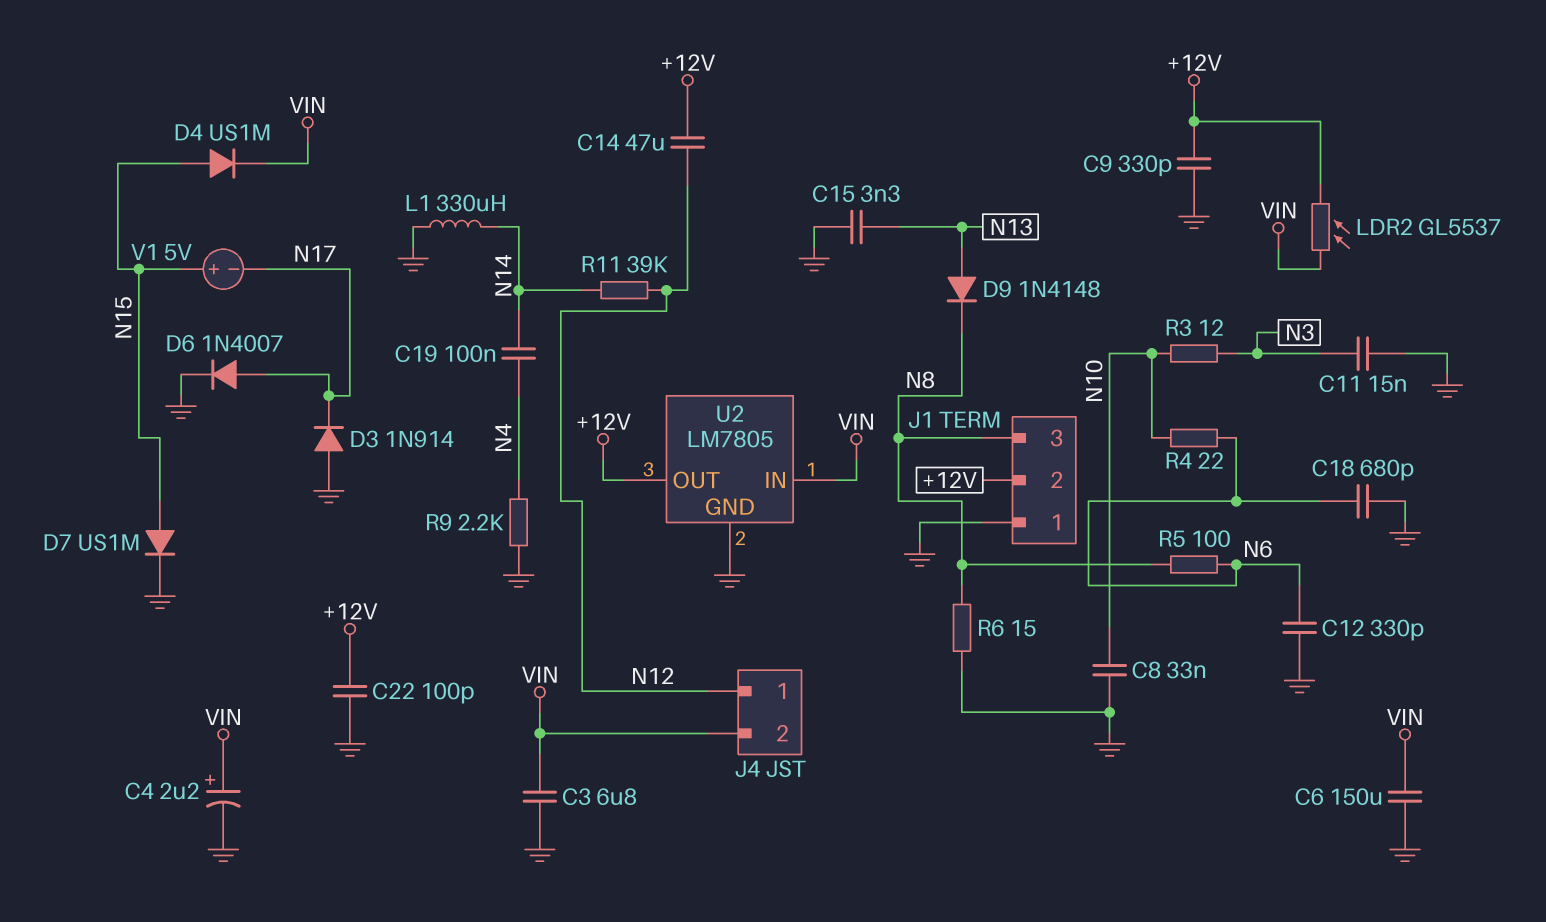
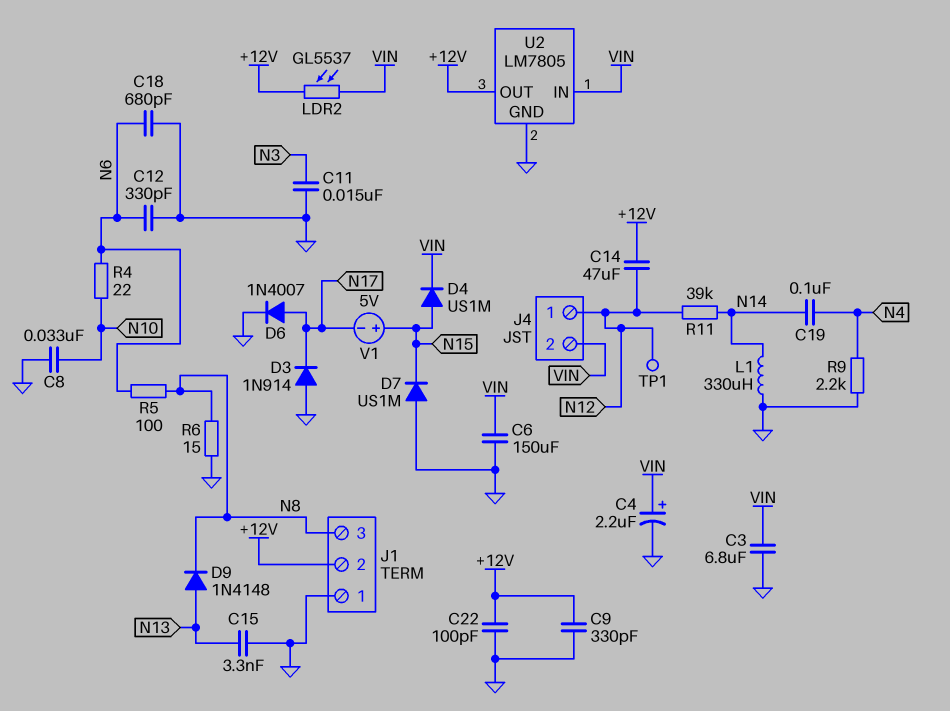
D7: diode US1M (A N15, K GND) -> diode US1M (A GND, K N15)
R3: 12 (N3, N10) -> none
TP1: none -> test point (N12)

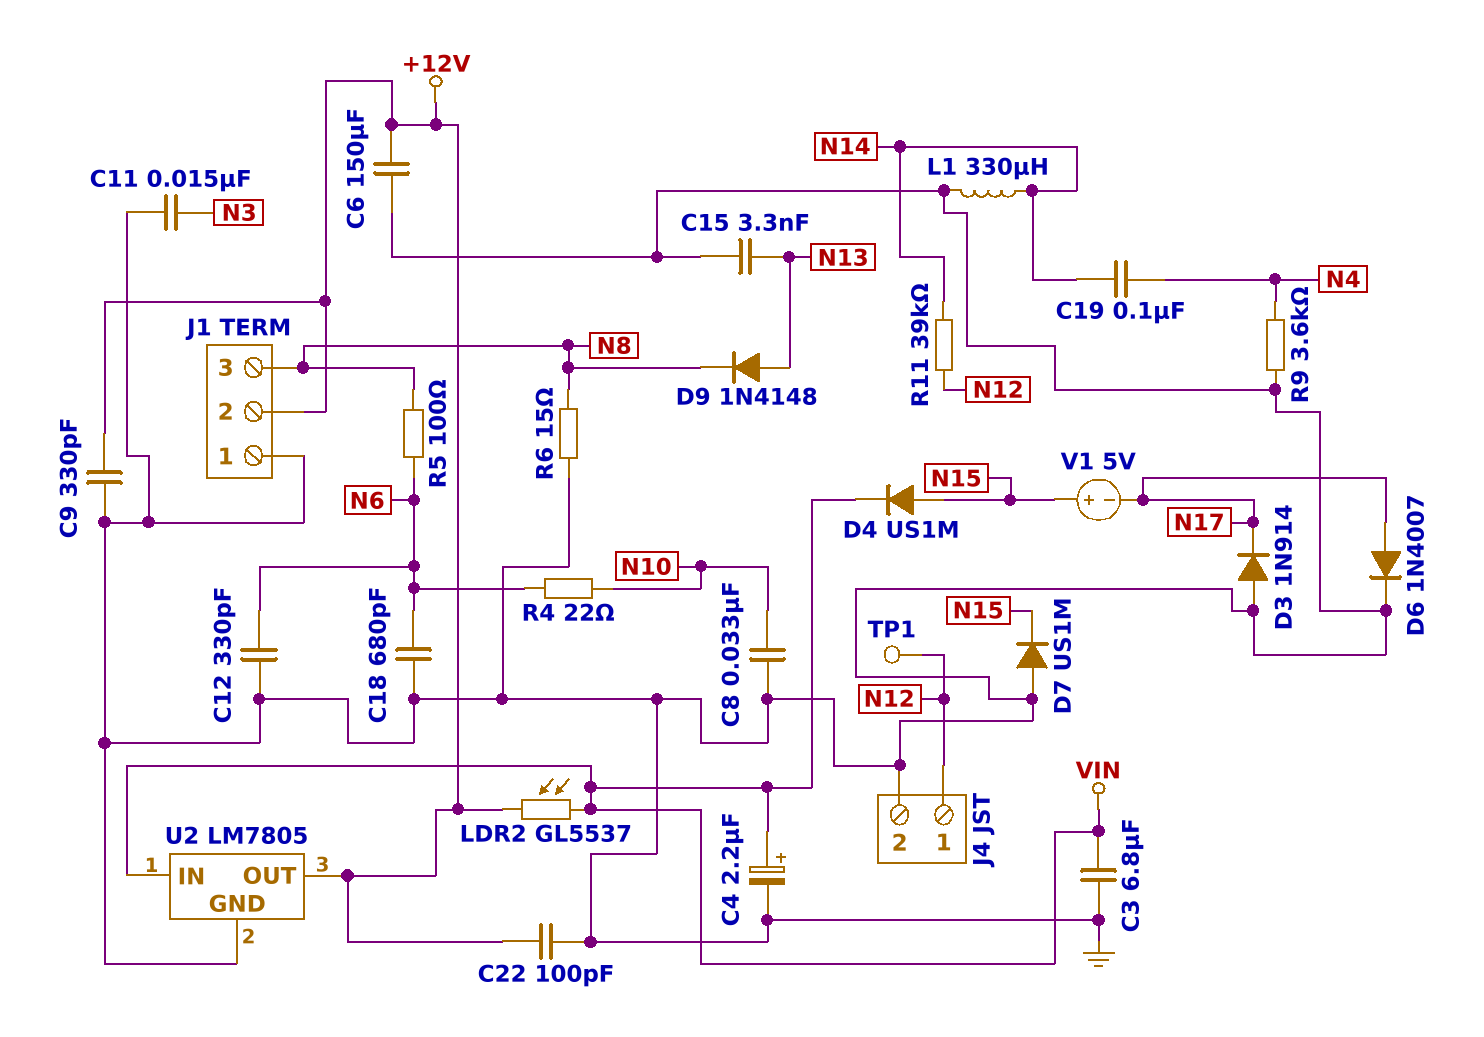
C6: 150uF (GND, VIN) -> 150uF (+12V, GND)
C14: 47uF (+12V, N12) -> none
J4 pin 2: VIN -> GND
R9: 2.2k (GND, N4) -> 3.6k (GND, N4)

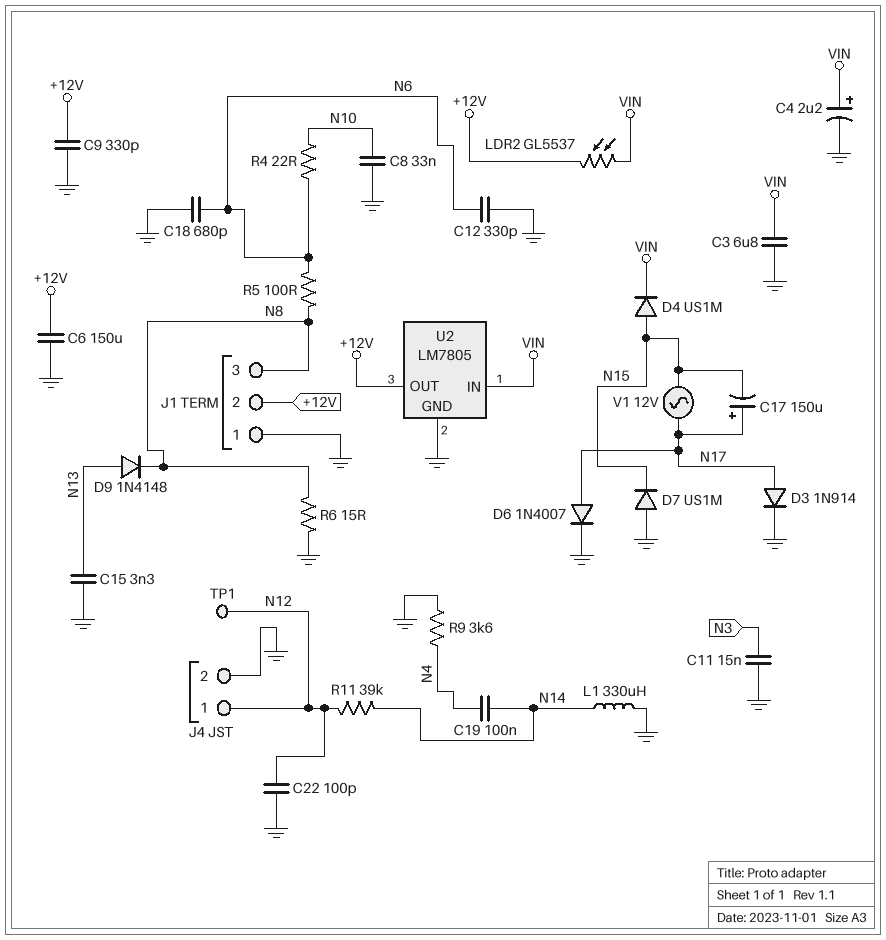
C17: none -> 150uF (plus N17, minus N15)
C22: 100pF (+12V, GND) -> 100pF (GND, N12)
D3: diode 1N914 (A GND, K N17) -> diode 1N914 (A N17, K GND)
V1: 5V (plus N15, minus N17) -> AC 12V (N15, N17)

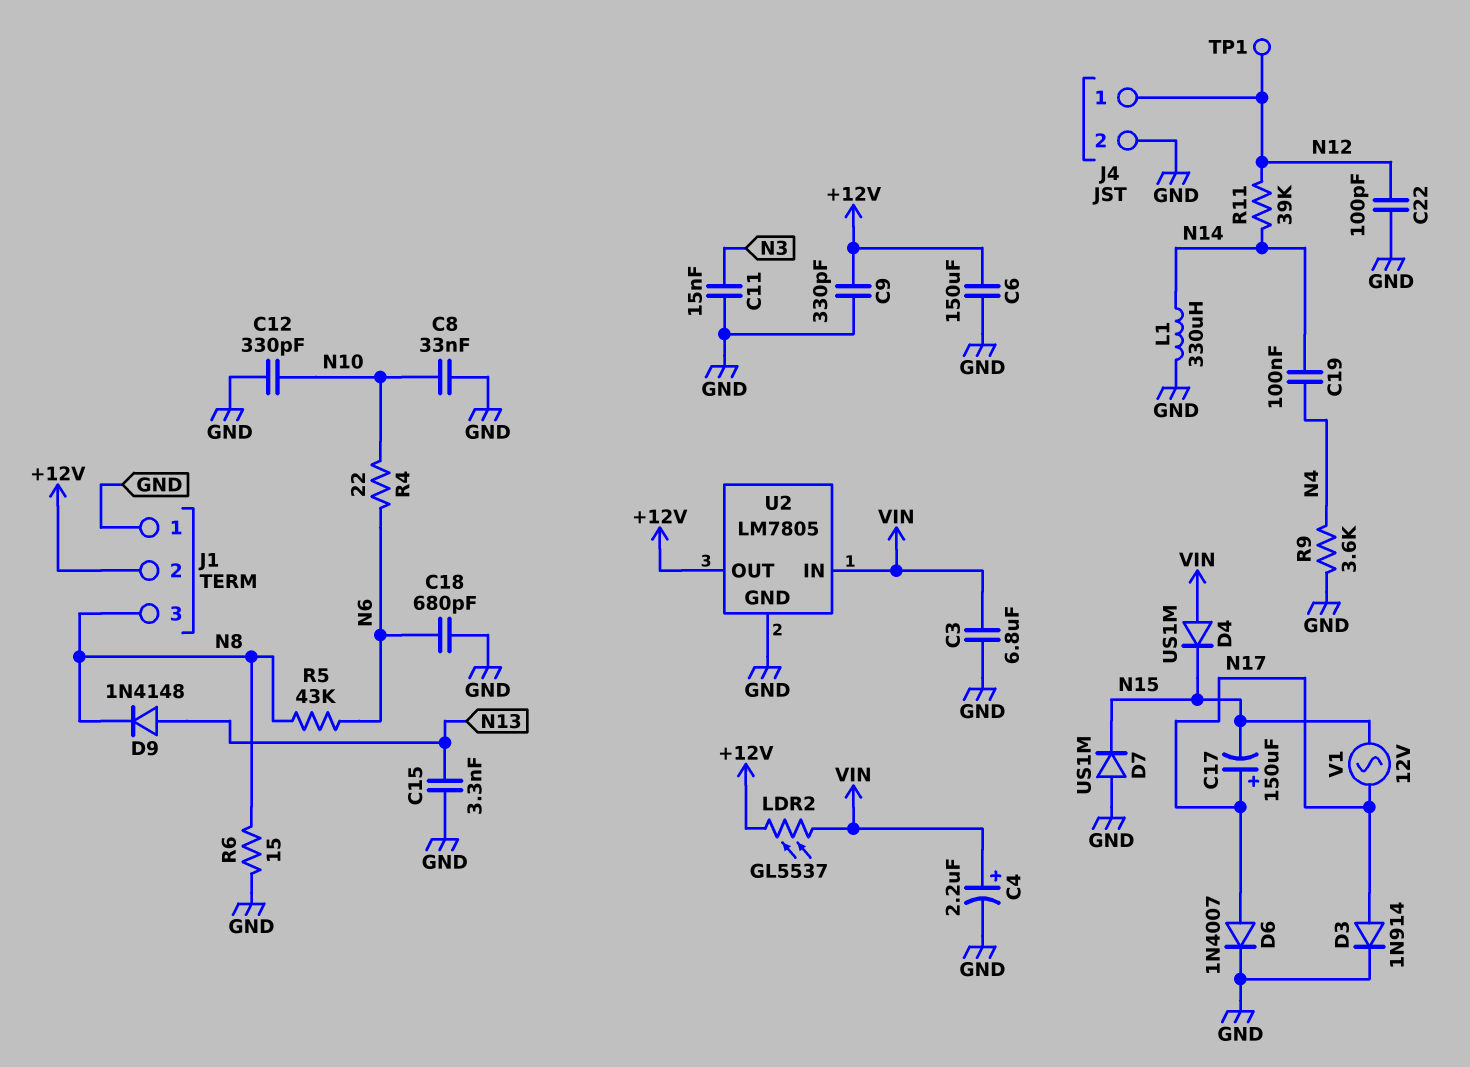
C12: 330pF (GND, N6) -> 330pF (GND, N10)
D4: diode US1M (A N15, K VIN) -> diode US1M (A VIN, K N15)
R5: 100 (N6, N8) -> 43k (N6, N8)

